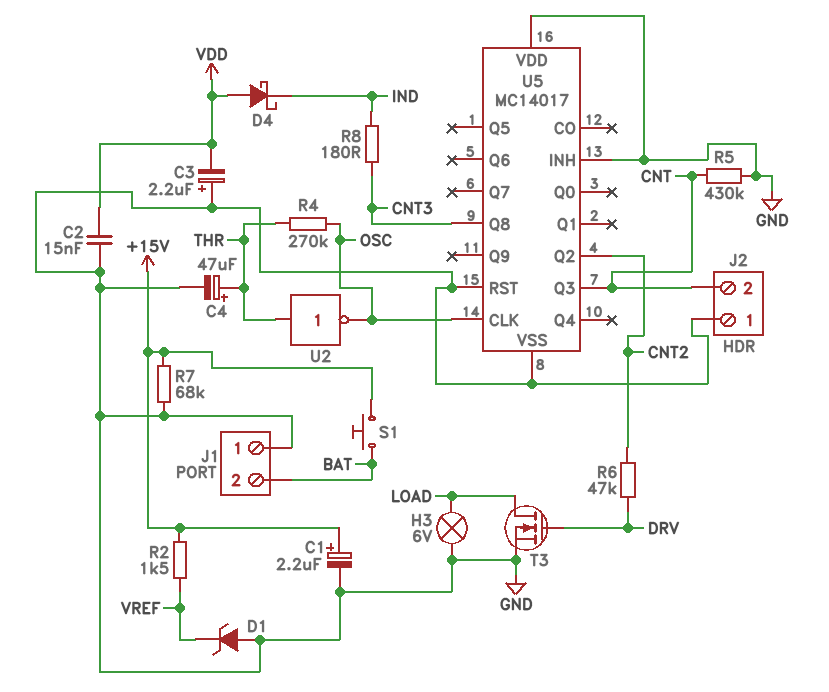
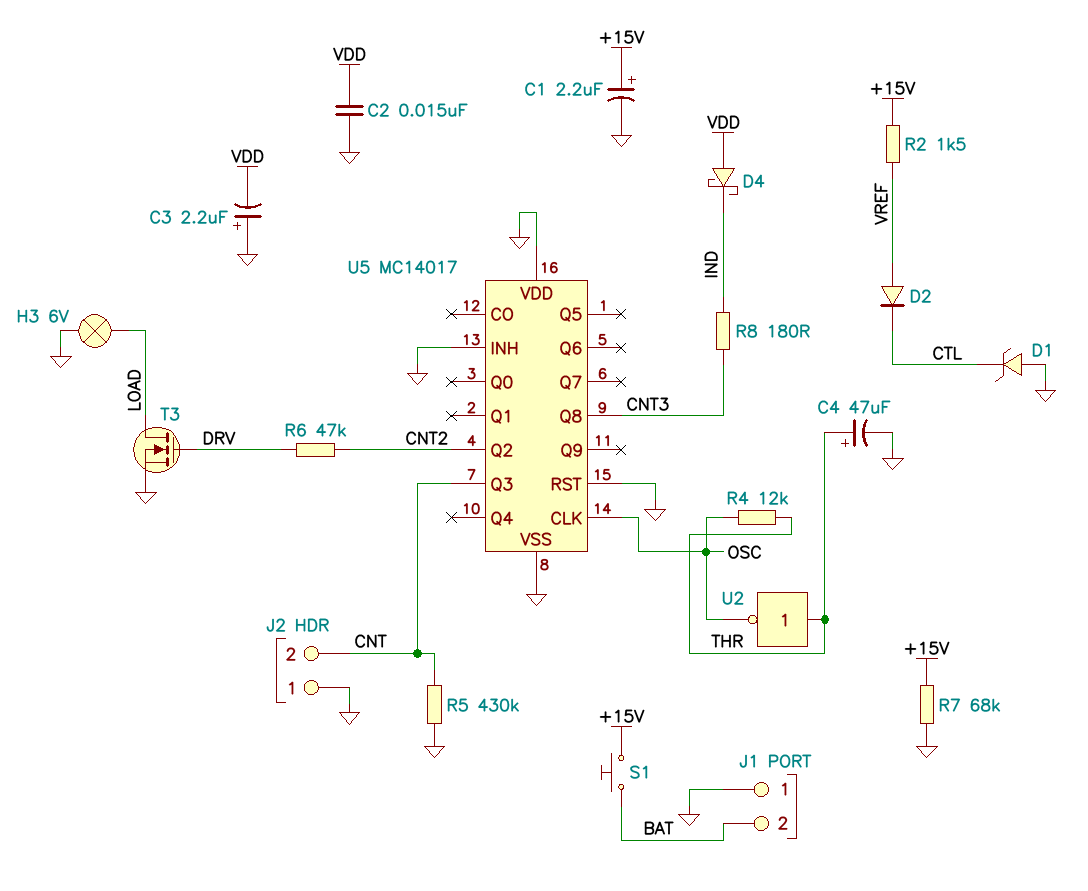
D1: zener (A GND, K VREF) -> zener (A GND, K CTL)
D2: none -> diode (A VREF, K CTL)
R4: 270k (OSC, THR) -> 12k (OSC, THR)

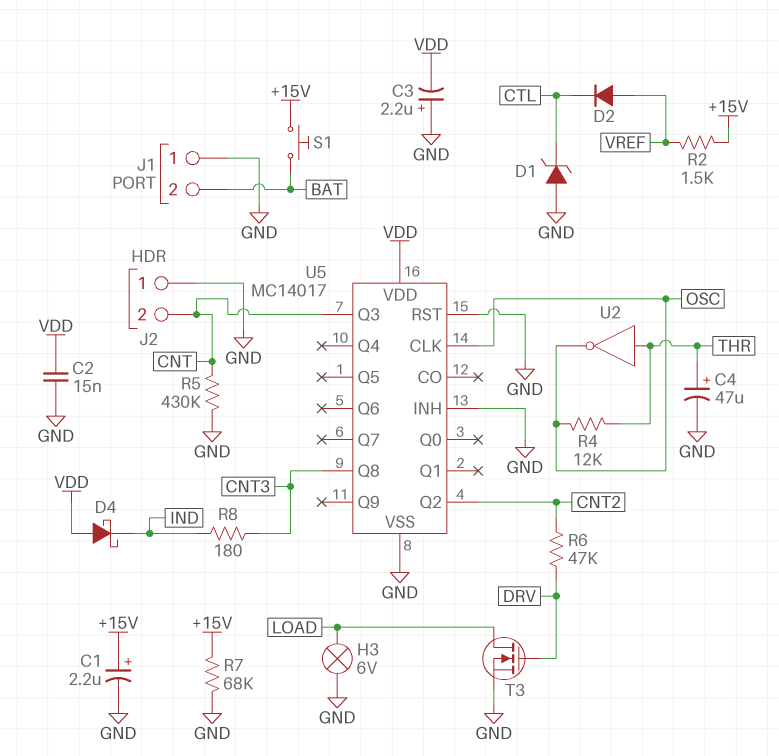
U5 pin VDD: GND -> VDD

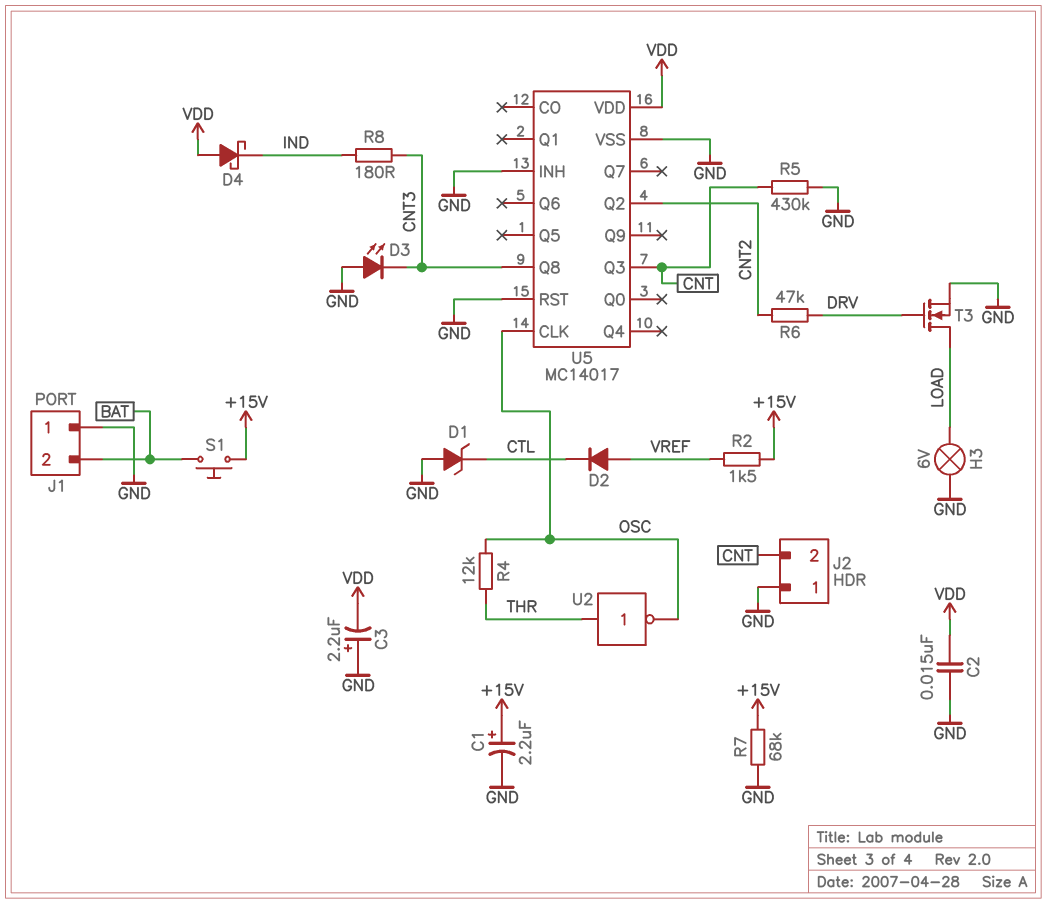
C4: 47uF (plus THR, minus GND) -> none
D3: none -> LED (A GND, K CNT3)

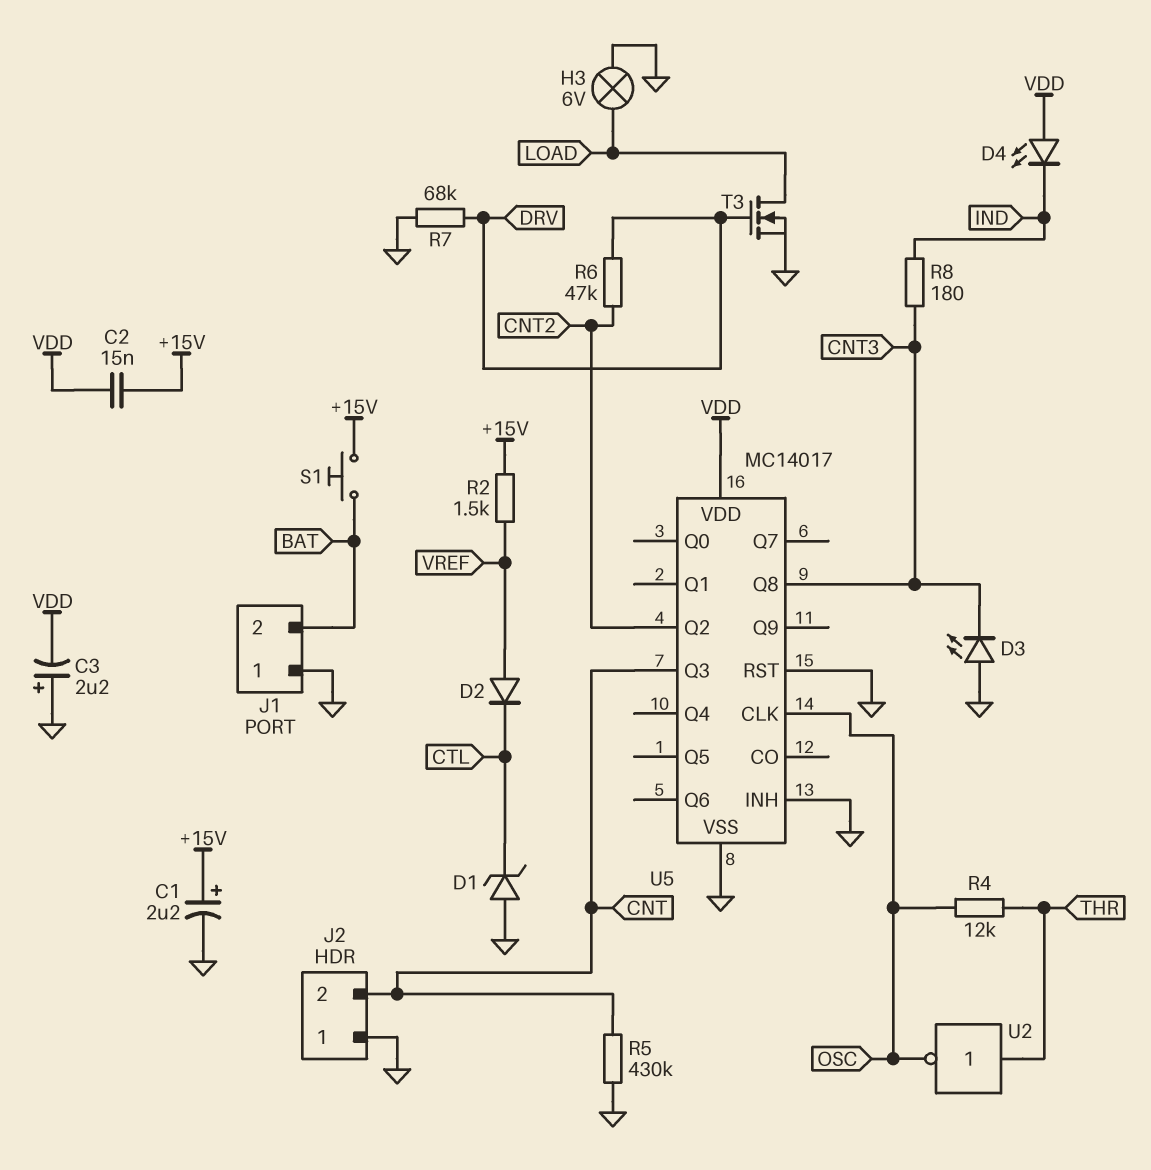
C2: 15nF (GND, VDD) -> 15nF (+15V, VDD)
D4: schottky (A VDD, K IND) -> LED (A VDD, K IND)
R7: 68k (+15V, GND) -> 68k (DRV, GND)

